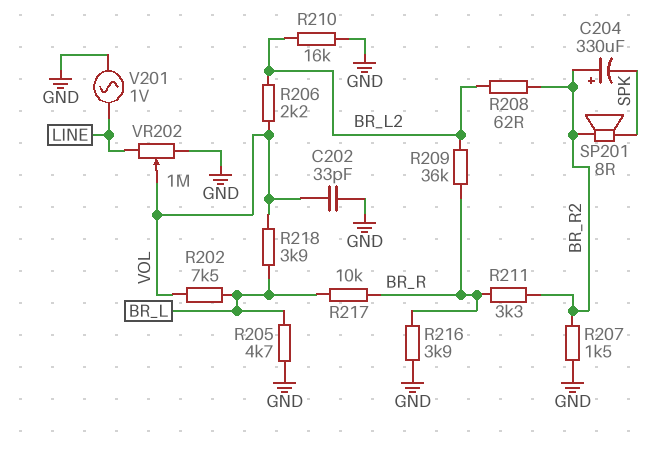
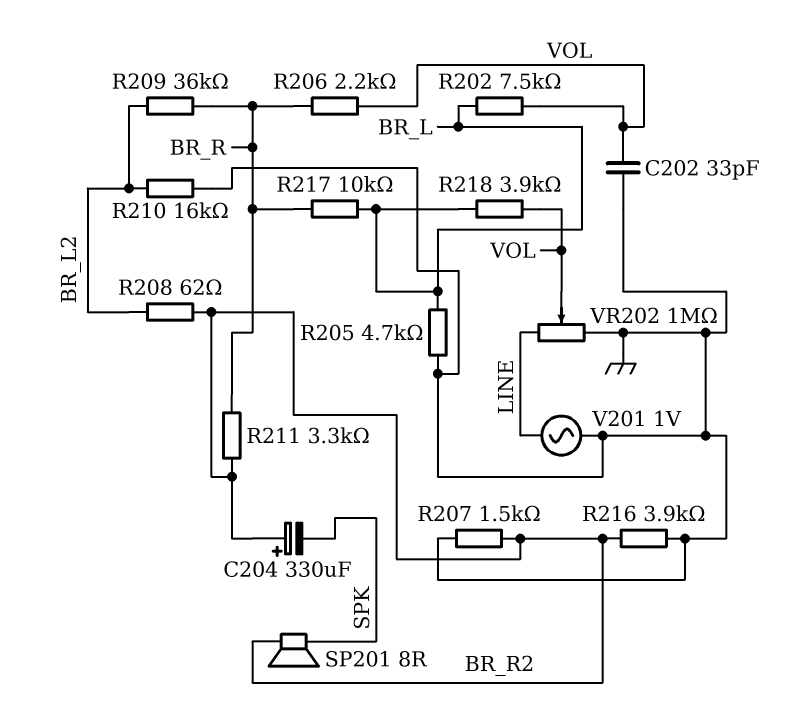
R206: 2.2k (BR_L2, VOL) -> 2.2k (BR_R, VOL)
R216: 3.9k (BR_R, GND) -> 3.9k (BR_R2, GND)

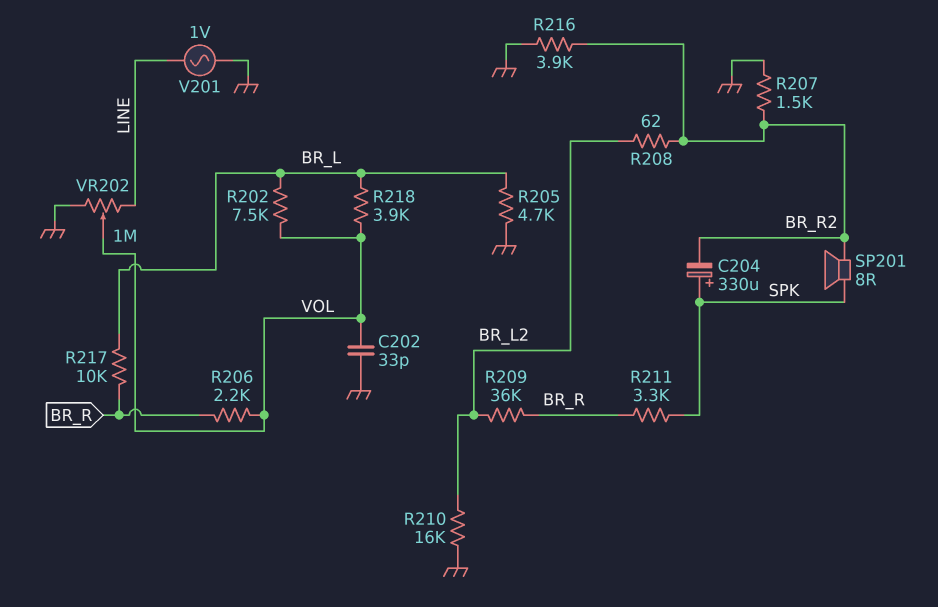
C204: 330uF (plus BR_R2, minus SPK) -> 330uF (plus SPK, minus BR_R2)
R211: 3.3k (BR_R, BR_R2) -> 3.3k (BR_R, SPK)

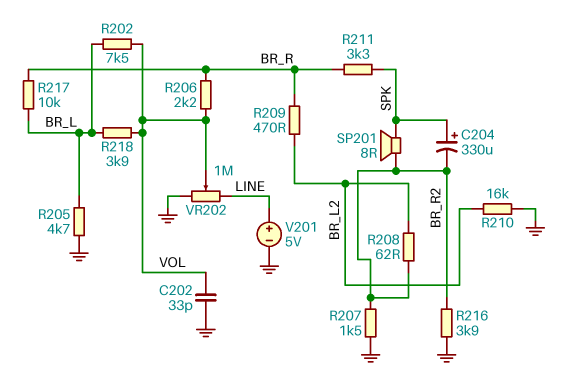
R209: 36k (BR_L2, BR_R) -> 470 (BR_L2, BR_R)
V201: AC 1V (GND, LINE) -> 5V (plus LINE, minus GND)

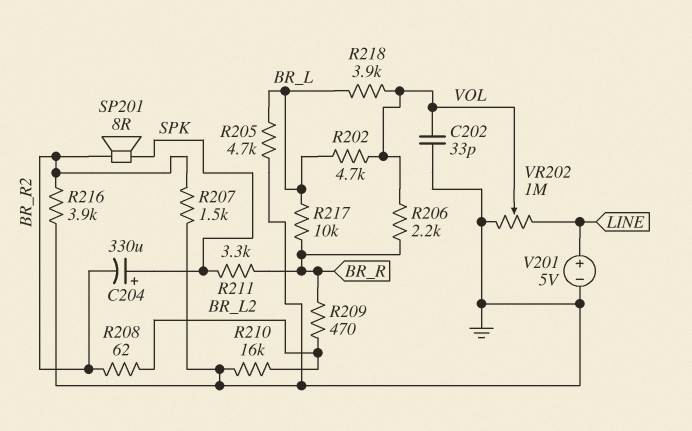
R202: 7.5k (BR_L, VOL) -> 4.7k (BR_L, VOL)

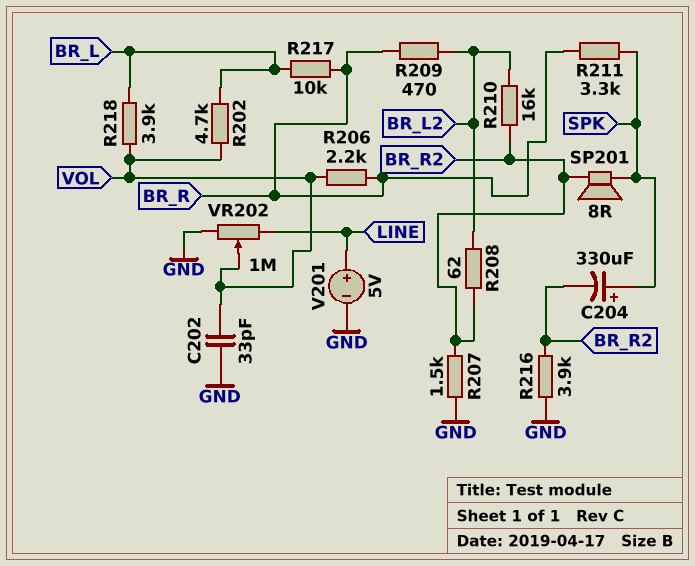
R205: 4.7k (BR_L, GND) -> none
R210: 16k (BR_L2, GND) -> 16k (BR_L2, BR_R2)

